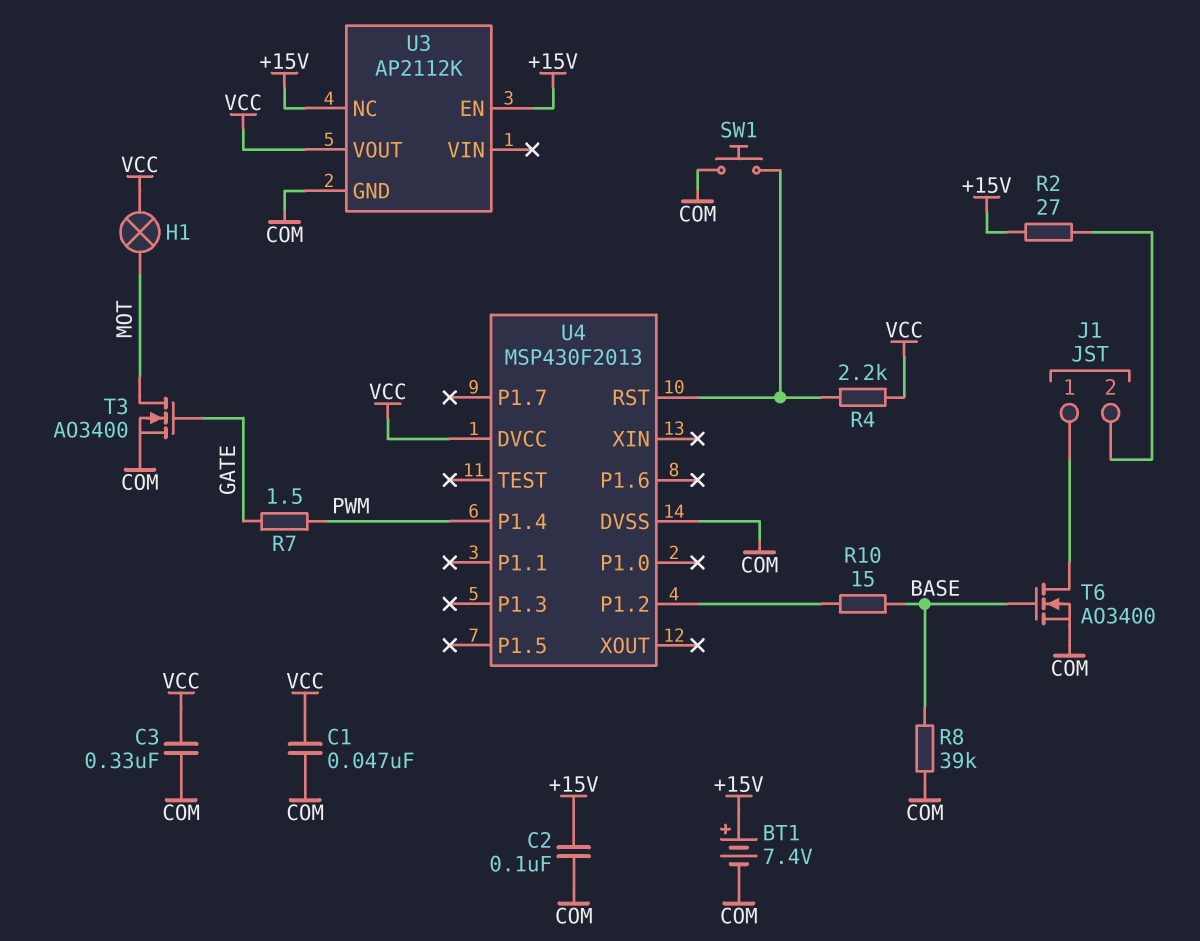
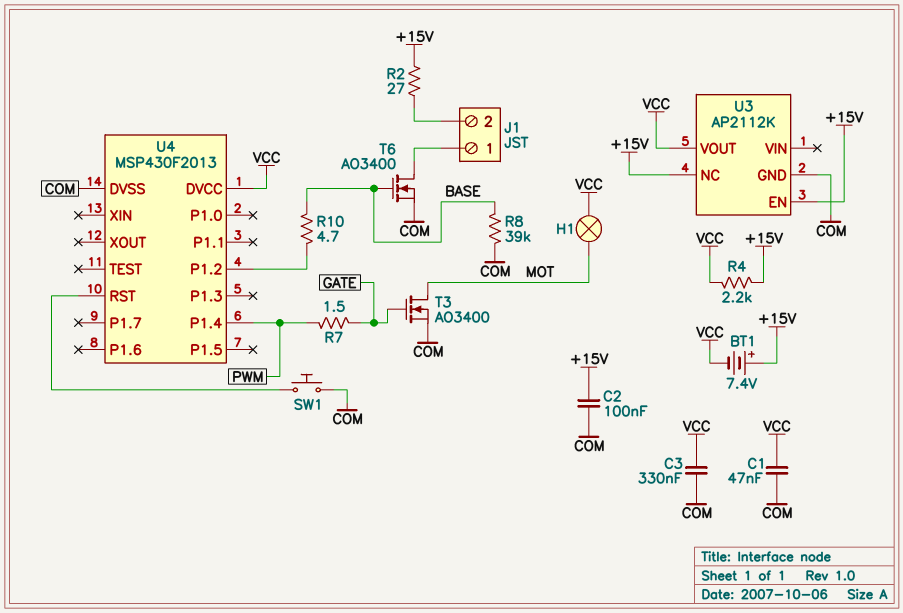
BT1: 7.4V (plus +15V, minus COM) -> 7.4V (plus +15V, minus VCC)
R4: 2.2k (U4/RST, VCC) -> 2.2k (+15V, VCC)
R10: 15 (BASE, U4/P1.2) -> 4.7 (BASE, U4/P1.2)

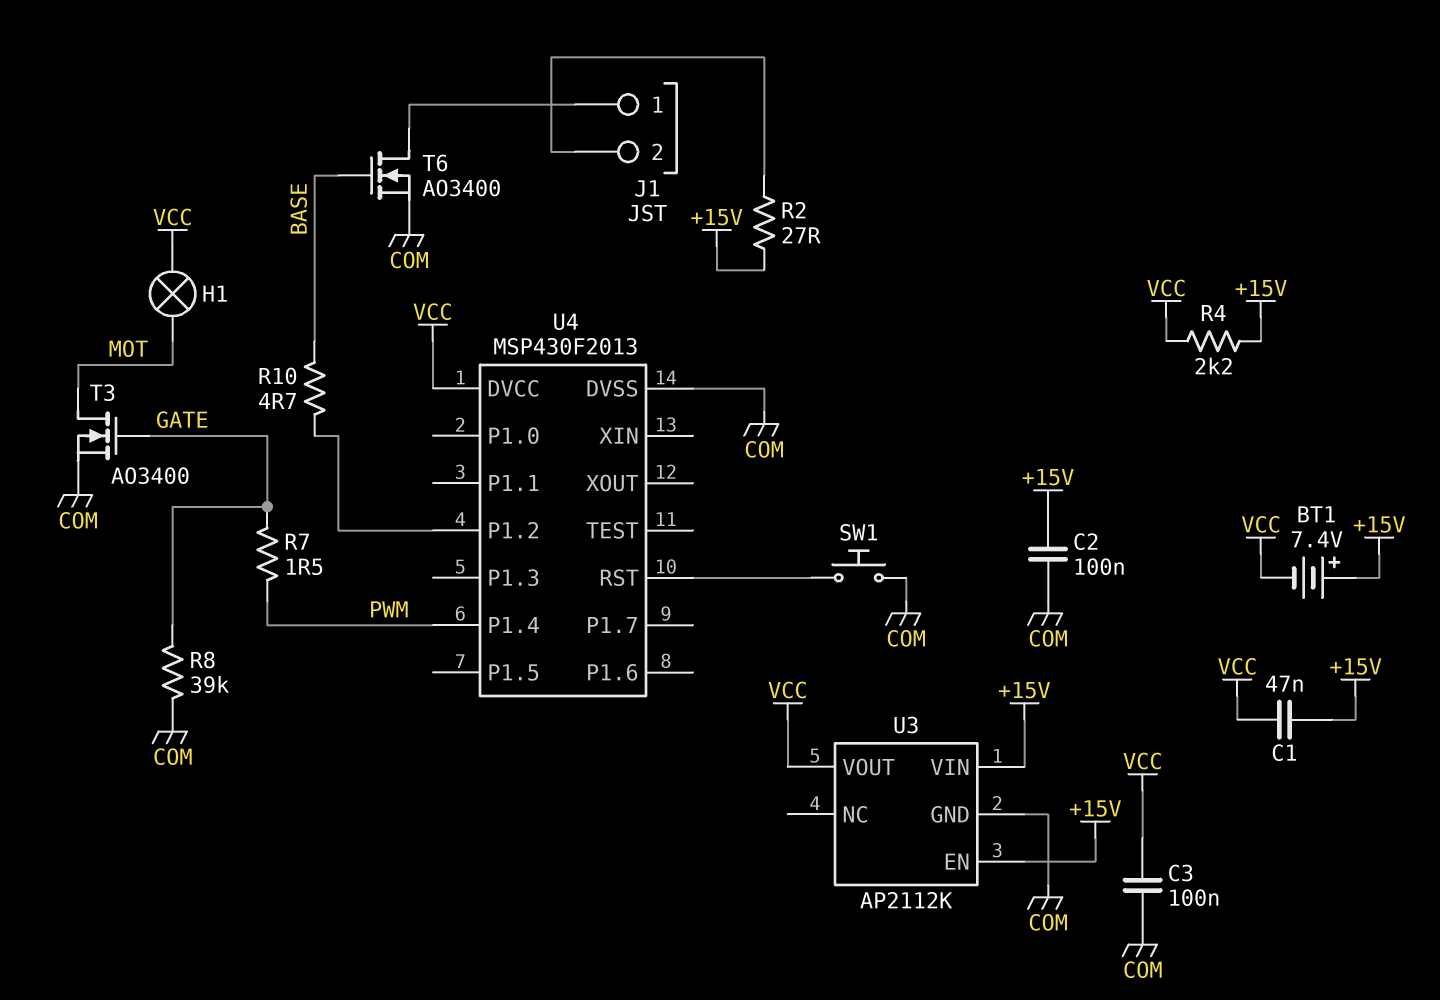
C1: 47nF (COM, VCC) -> 47nF (+15V, VCC)
C3: 330nF (COM, VCC) -> 100nF (COM, VCC)
R8: 39k (BASE, COM) -> 39k (COM, GATE)
U3 pin NC: +15V -> none
U3 pin VIN: none -> +15V

